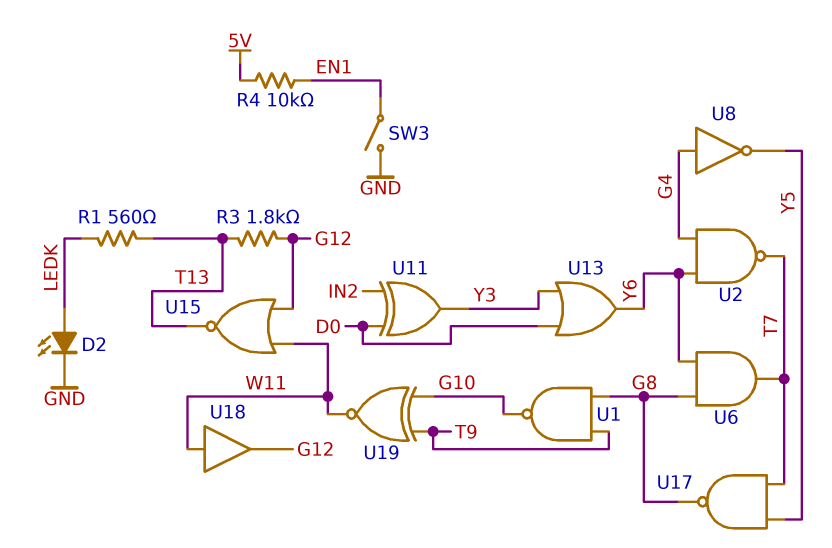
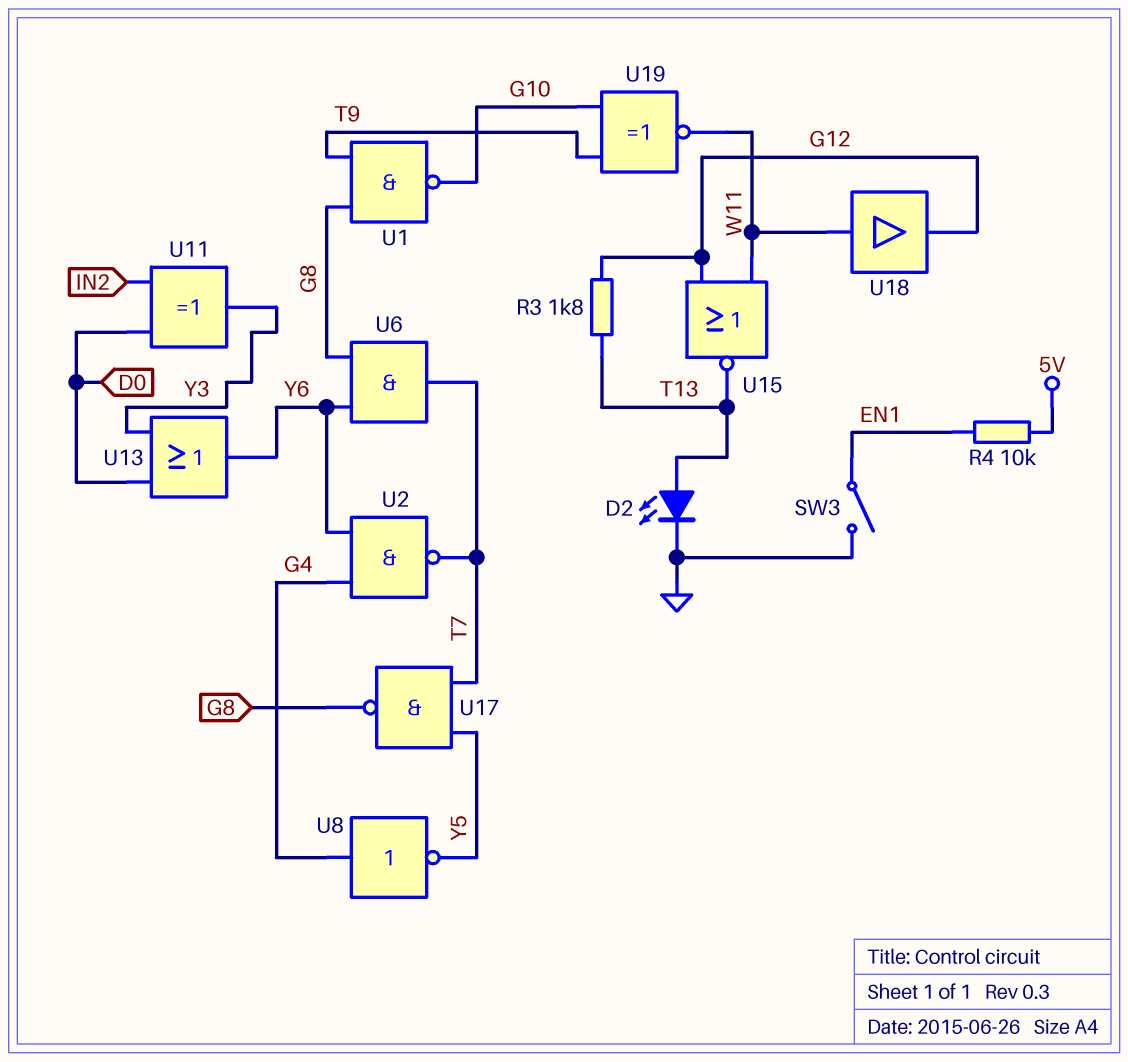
D2: LED (A LEDK, K GND) -> LED (A T13, K GND)
R1: 560 (LEDK, T13) -> none

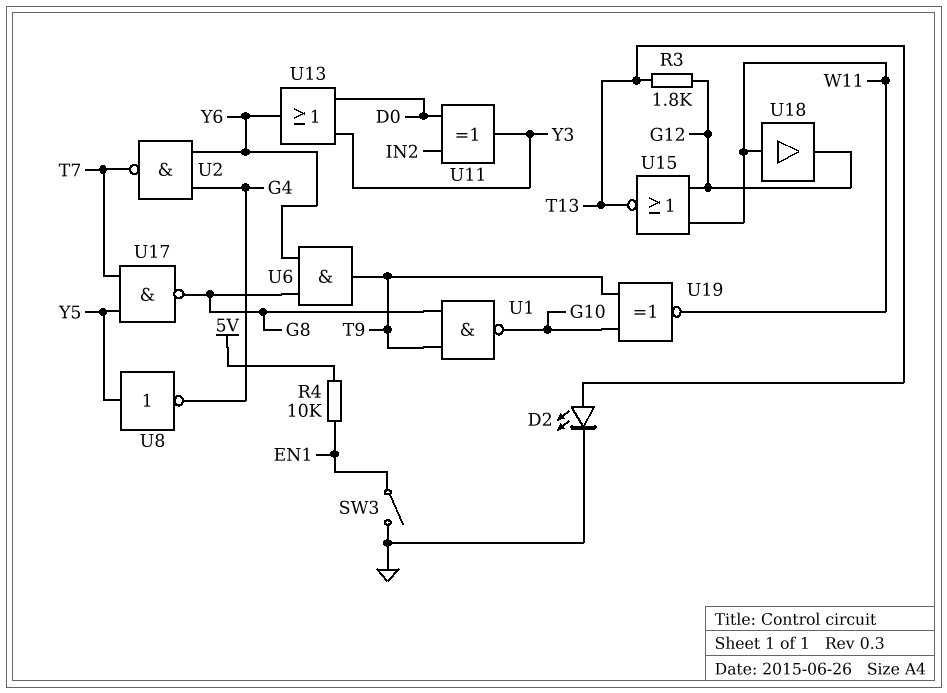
U6: AND (in G8, in Y6, out T7) -> AND (in G8, in Y6, out T9)
U8: NOT (in G4, out Y5) -> NOT (in Y5, out G4)

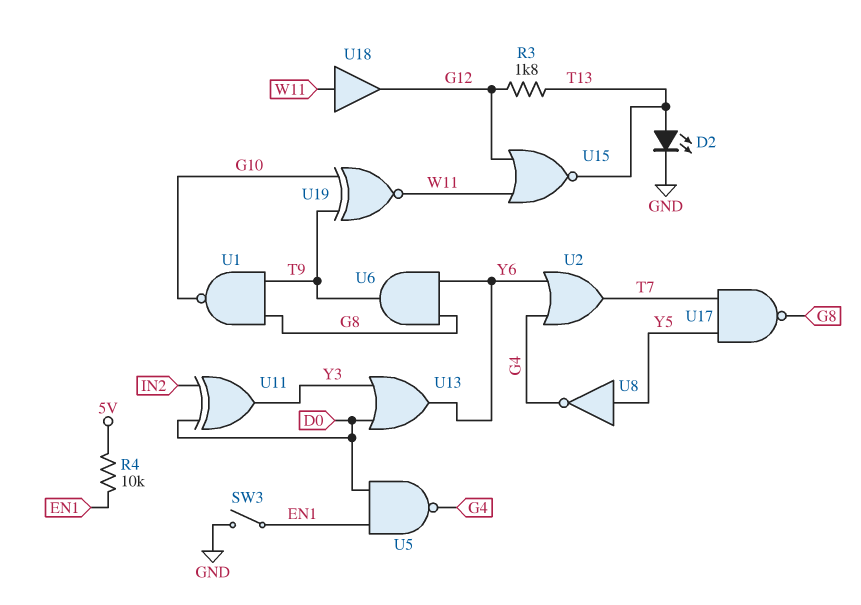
U2: NAND (in G4, in Y6, out T7) -> OR (in G4, in Y6, out T7)
U5: none -> NAND (in D0, in EN1, out G4)

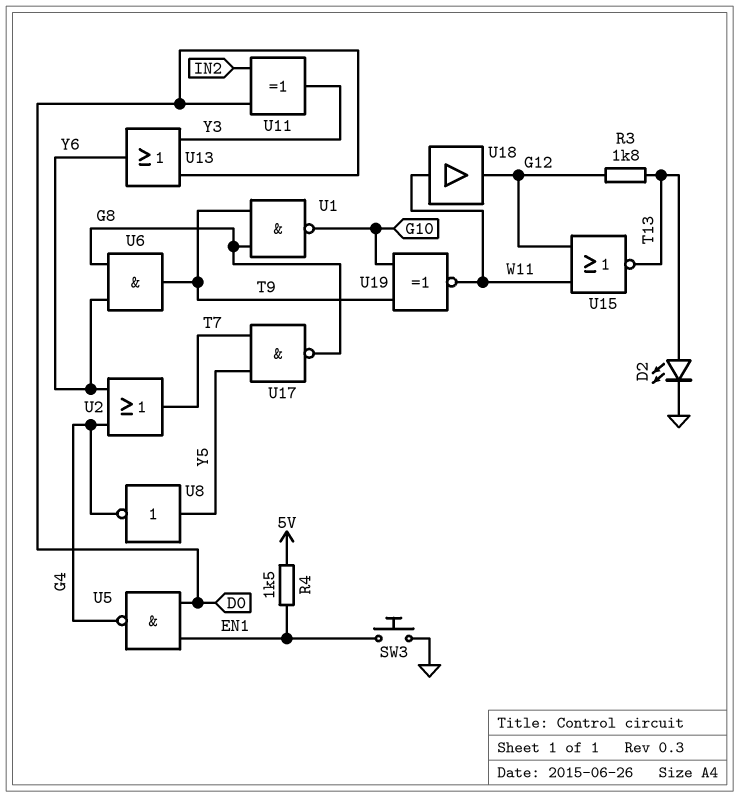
R4: 10k (5V, EN1) -> 1.5k (5V, EN1)
SW3: switch (EN1, GND) -> button (EN1, GND)

